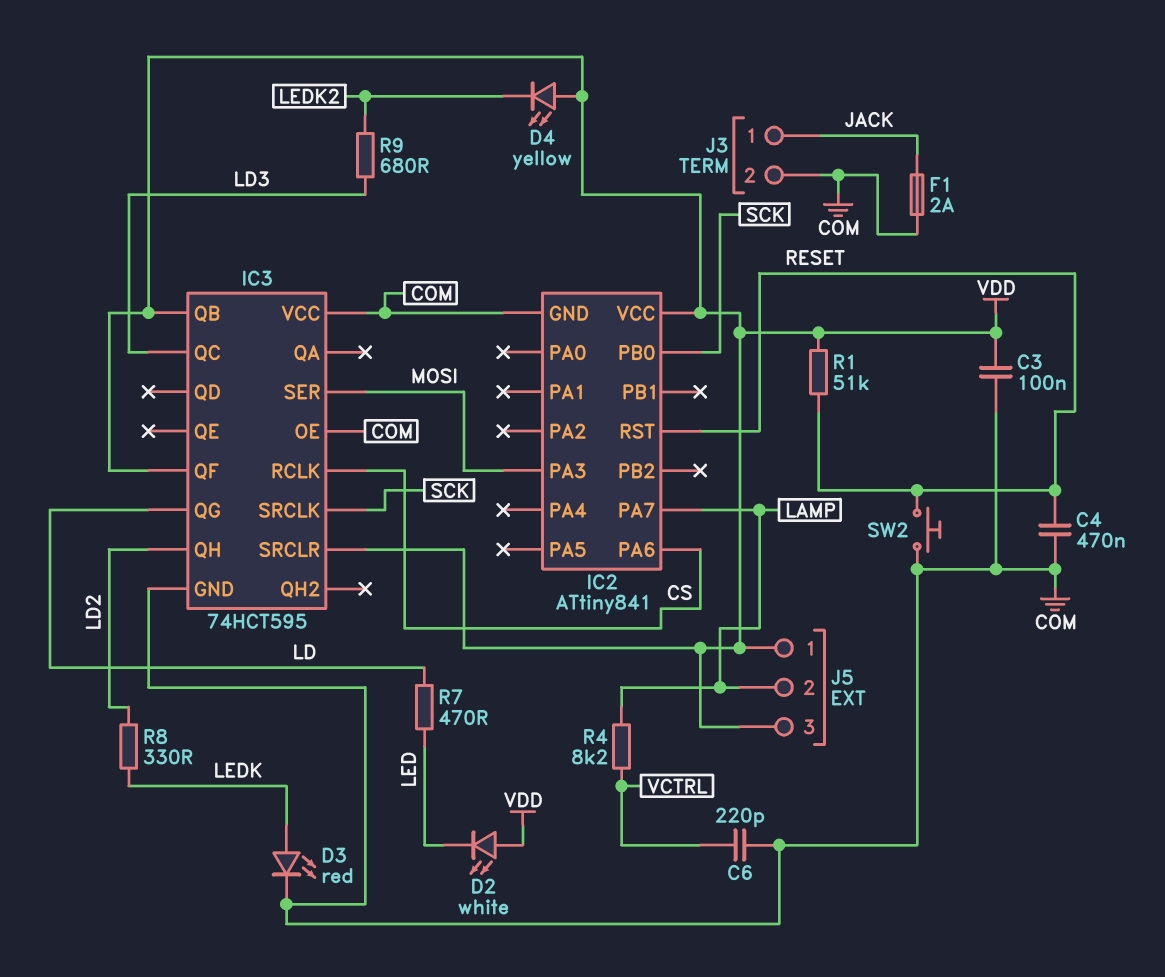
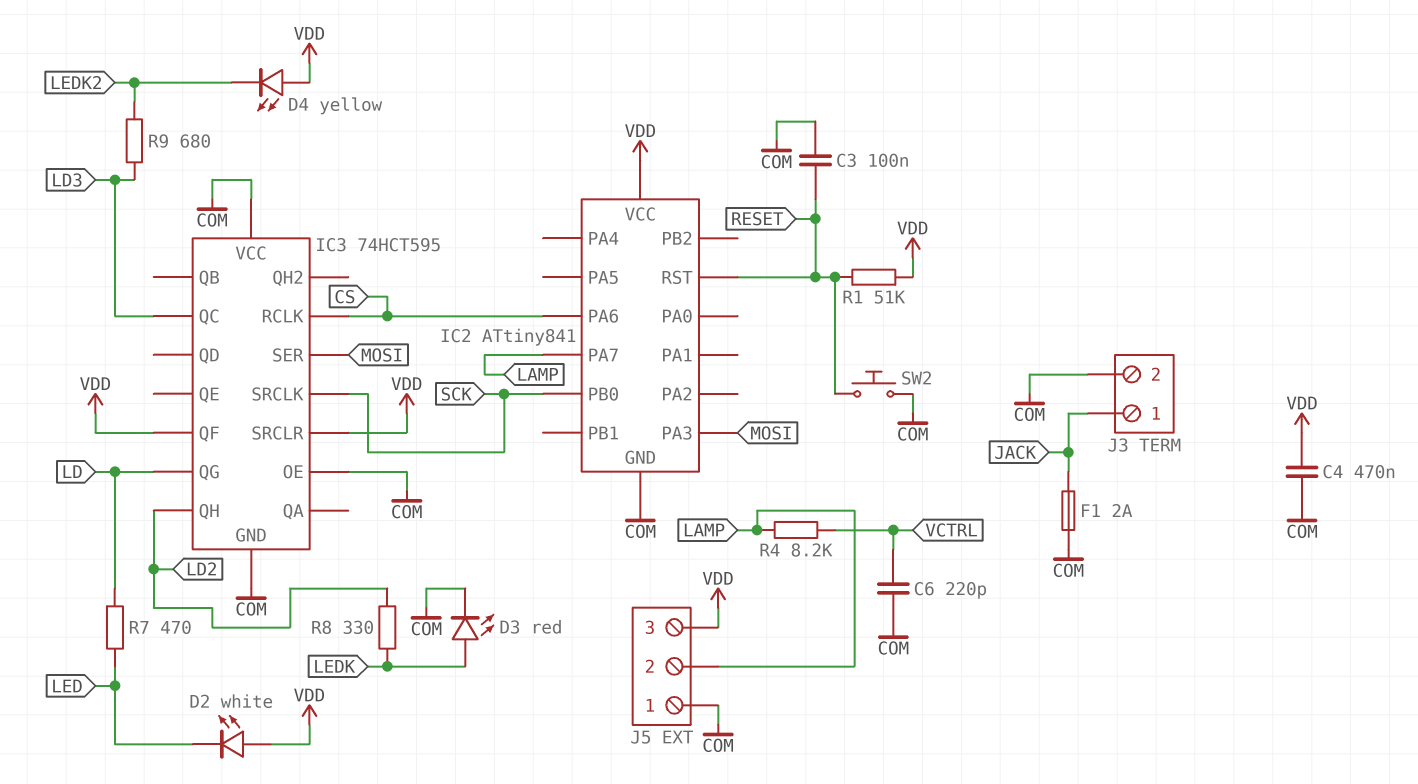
C3: 100nF (COM, VDD) -> 100nF (COM, RESET)
C4: 470nF (COM, RESET) -> 470nF (COM, VDD)
IC3 pin QB: VDD -> none
J5 pin 1: VDD -> COM

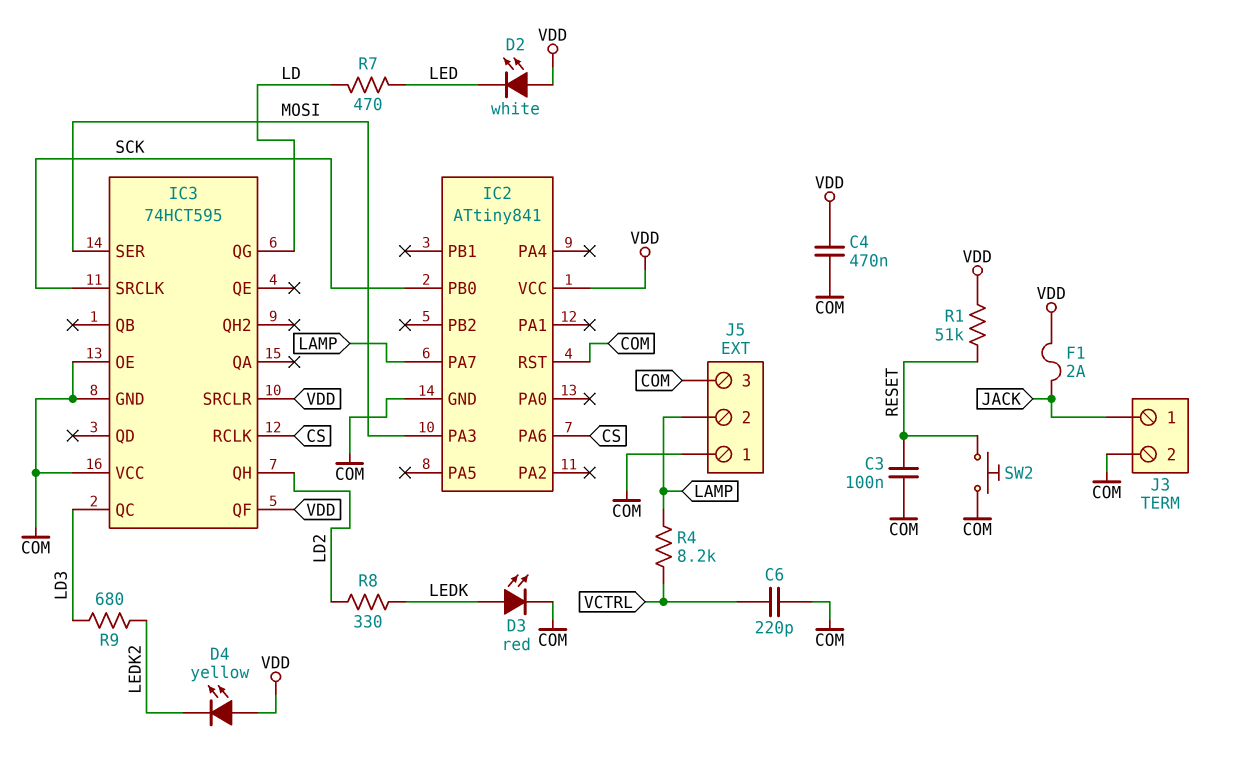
F1: 2A (COM, JACK) -> 2A (JACK, VDD)
IC2 pin RST: RESET -> COM
J5 pin 3: VDD -> COM

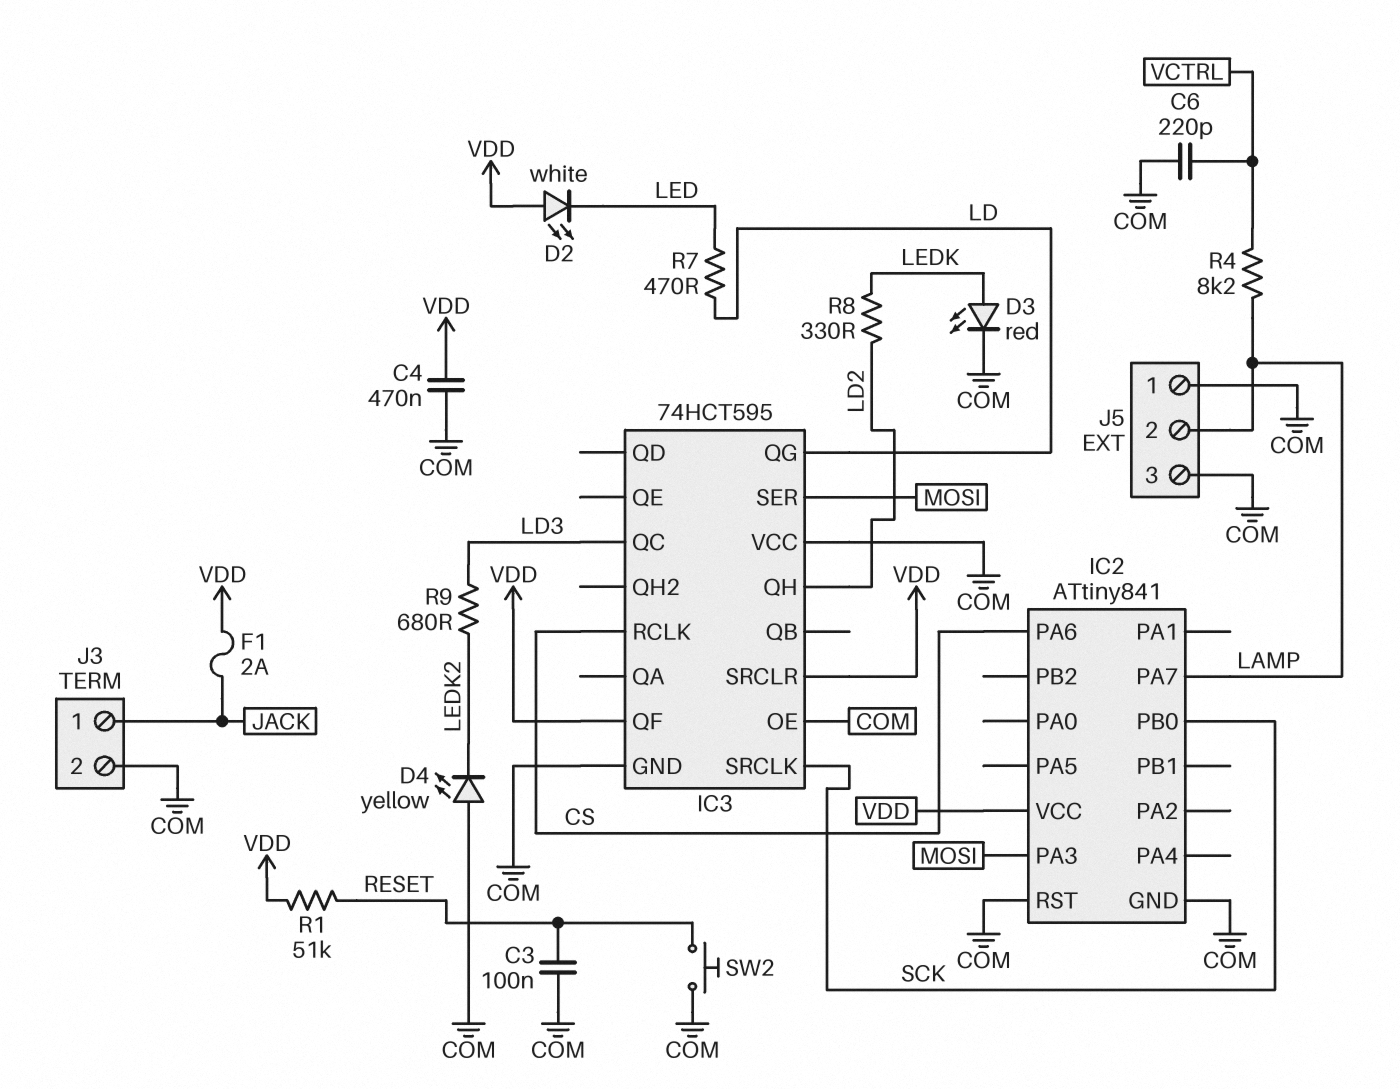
D4: LED yellow (A VDD, K LEDK2) -> LED yellow (A COM, K LEDK2)

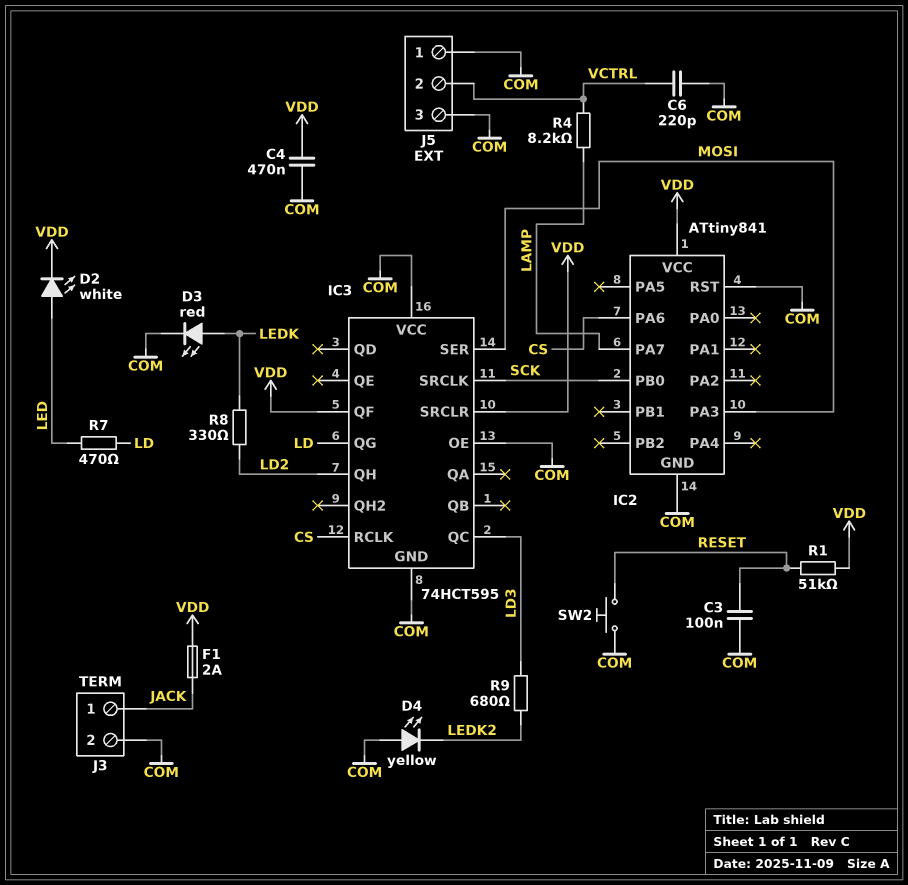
D2: LED white (A VDD, K LED) -> LED white (A LED, K VDD)
J5 pin 2: LAMP -> VCTRL

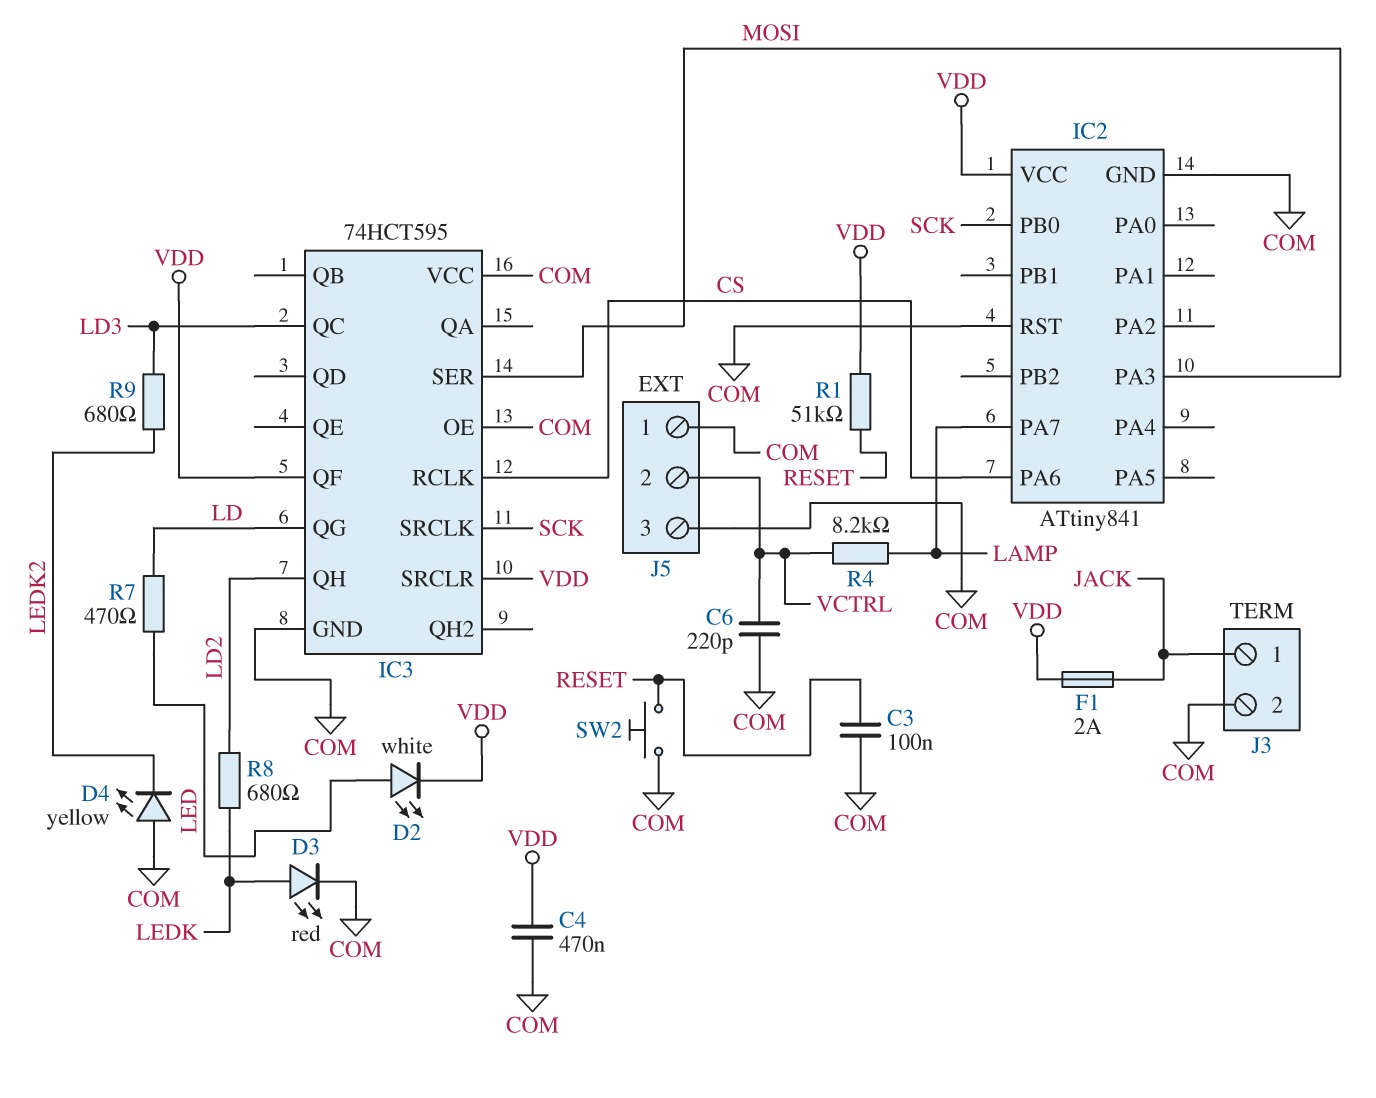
R8: 330 (LD2, LEDK) -> 680 (LD2, LEDK)

